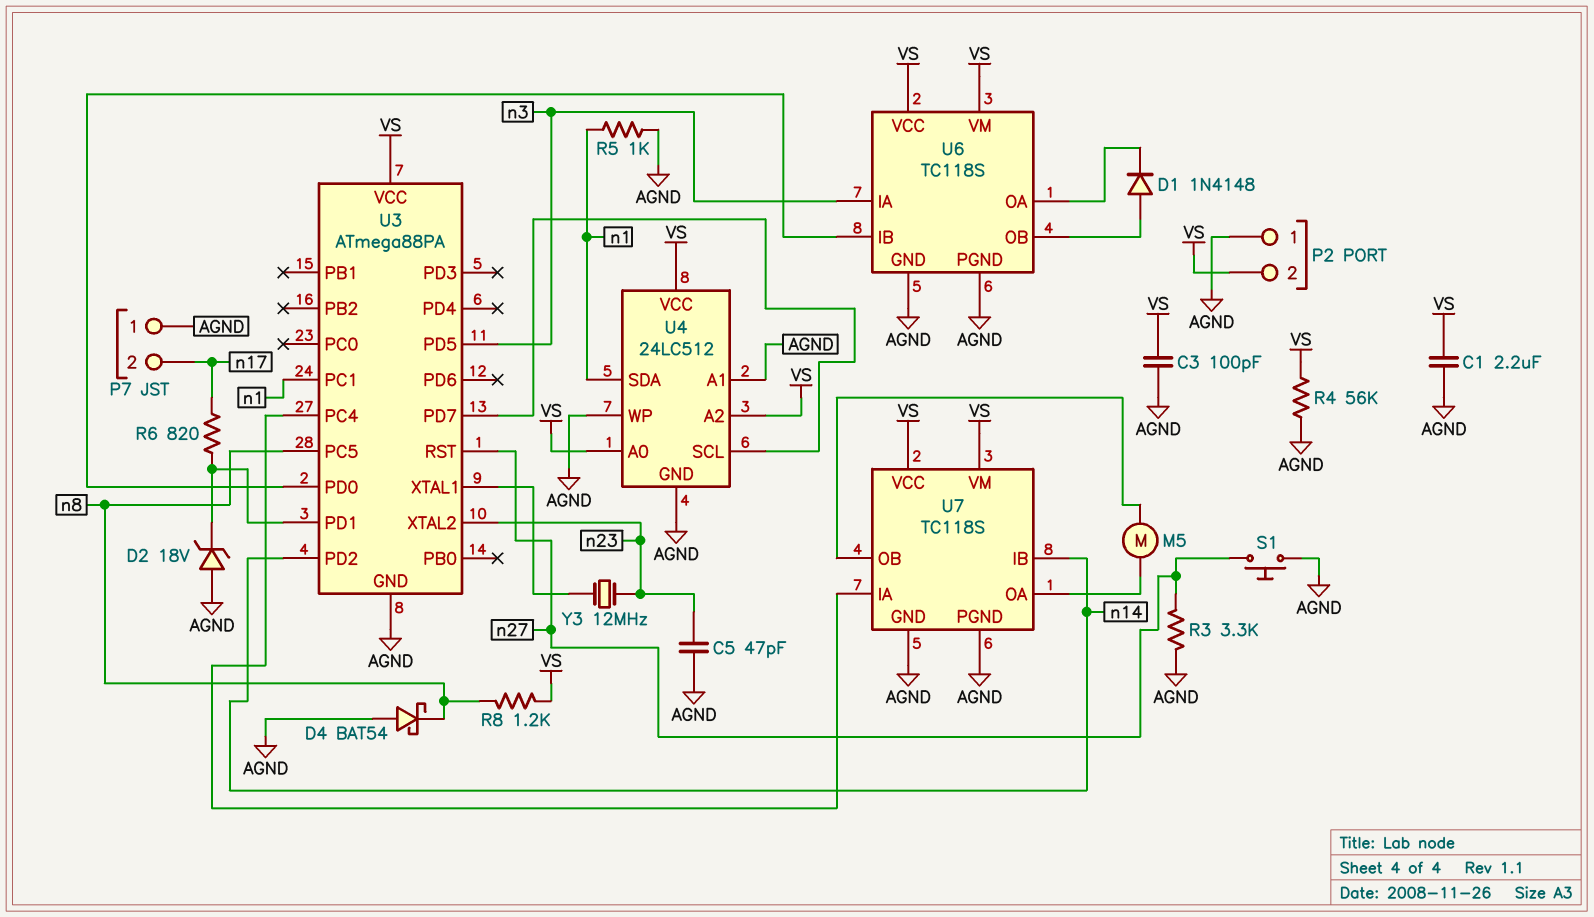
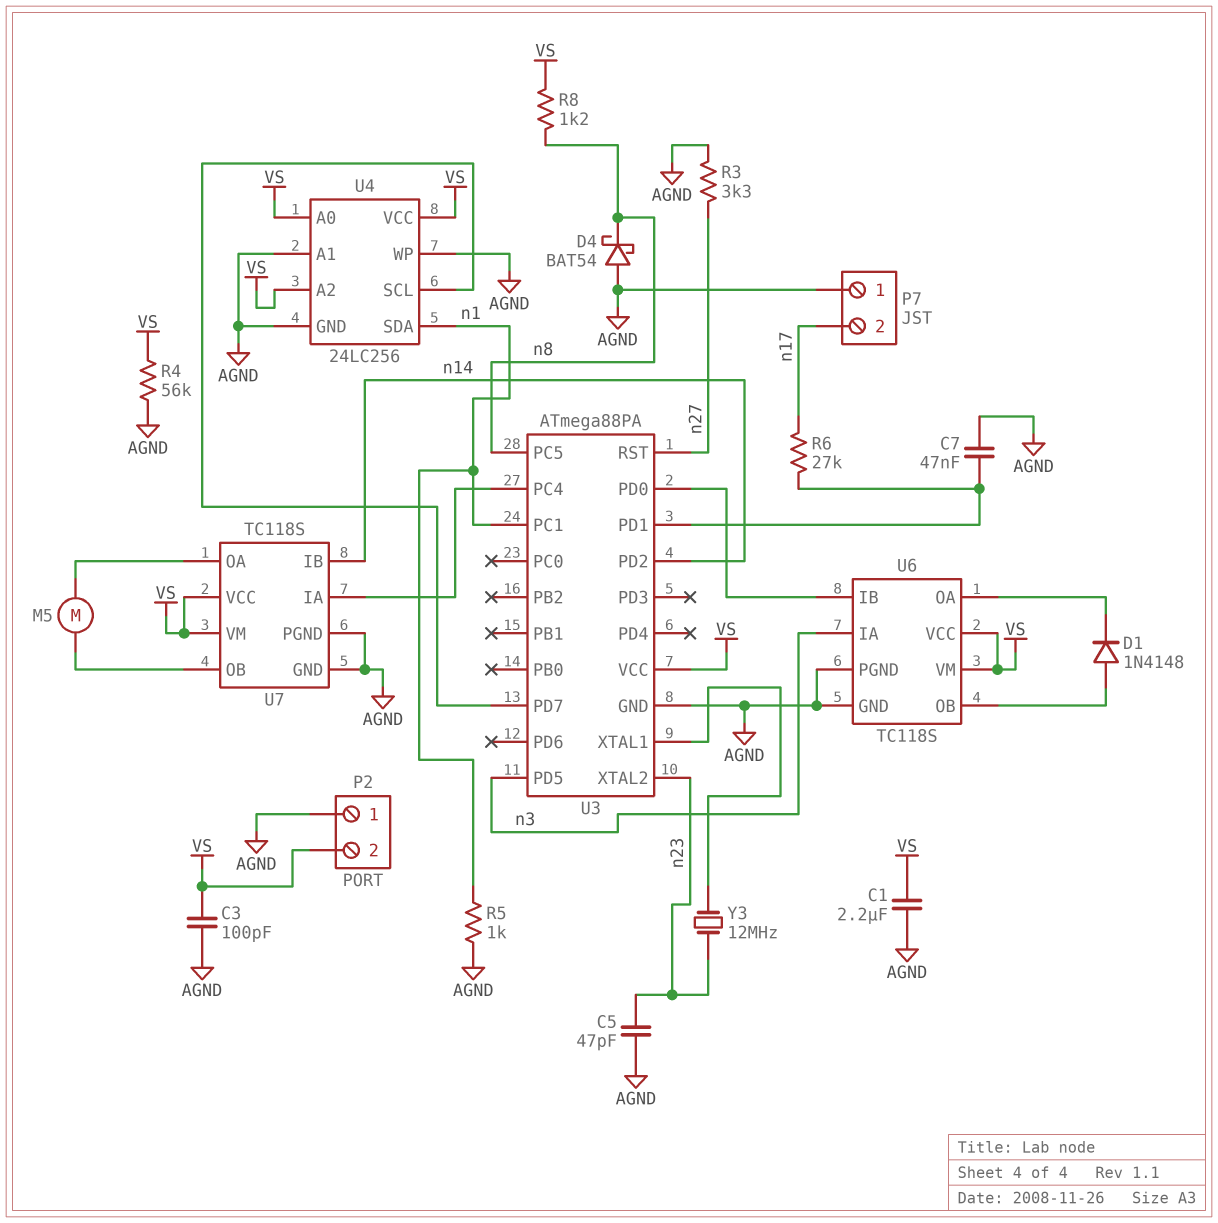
C7: none -> 47nF (AGND, U3/PD1)
D2: zener 18V (A AGND, K U3/PD1) -> none
R6: 820 (U3/PD1, n17) -> 27k (U3/PD1, n17)
S1: button (AGND, n27) -> none
U4: 24LC512 -> 24LC256

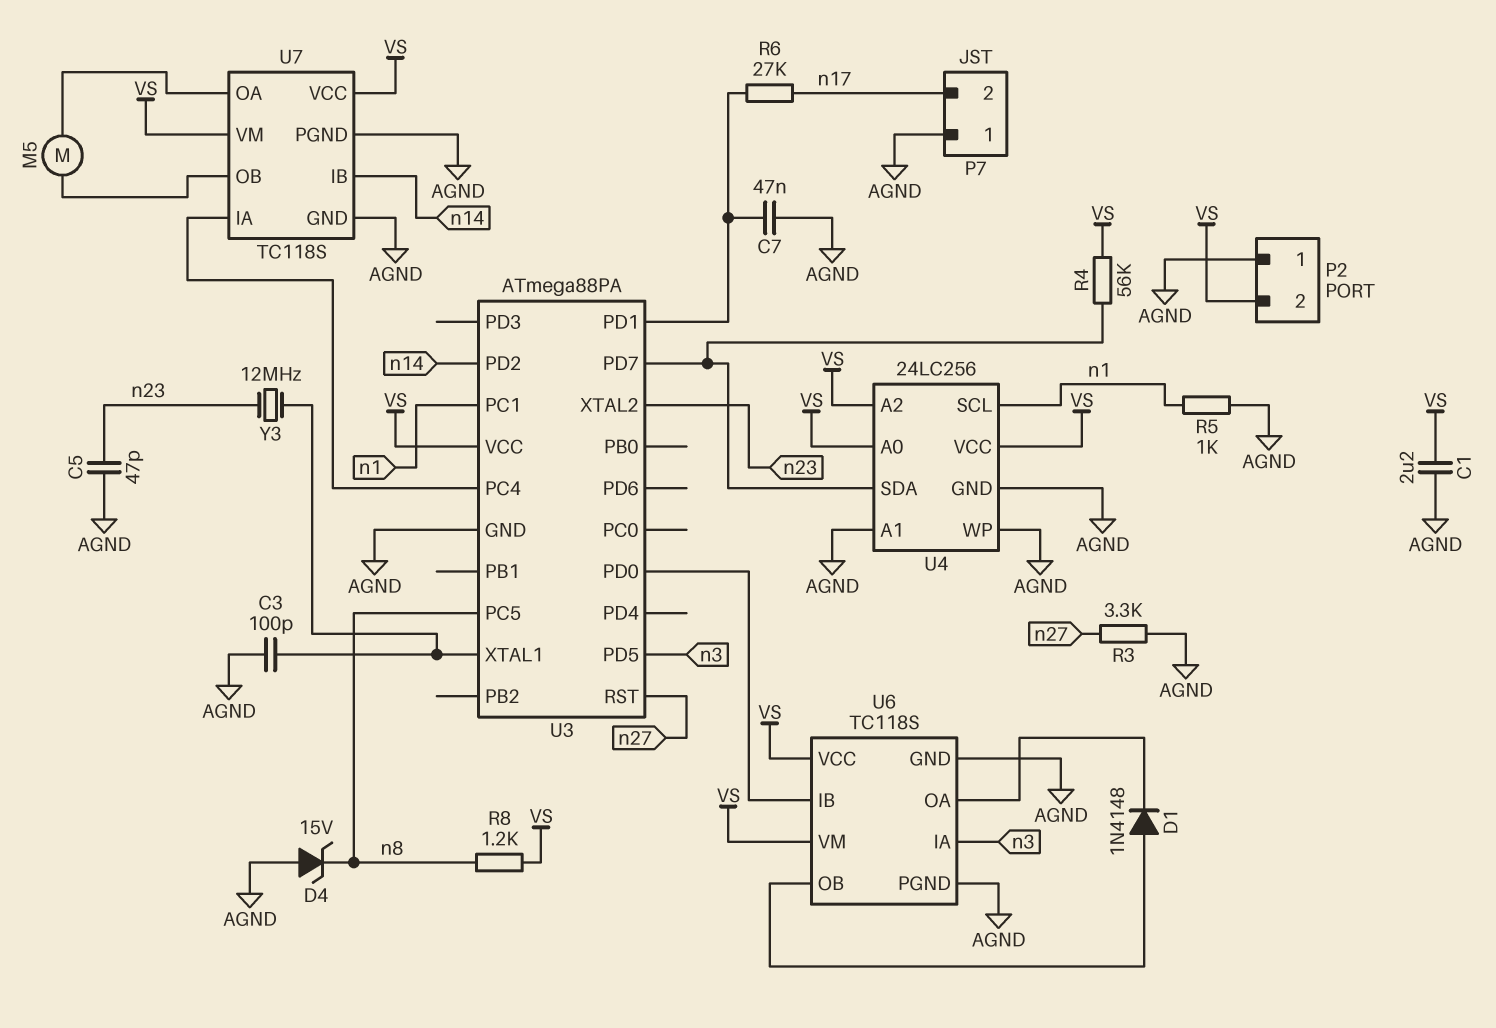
C3: 100pF (AGND, VS) -> 100pF (AGND, U3/XTAL1)
D4: schottky BAT54 (A AGND, K n8) -> zener 15V (A AGND, K n8)
R4: 56k (AGND, VS) -> 56k (U3/PD7, VS)
U4 pin SCL: U3/PD7 -> n1
U4 pin SDA: n1 -> U3/PD7

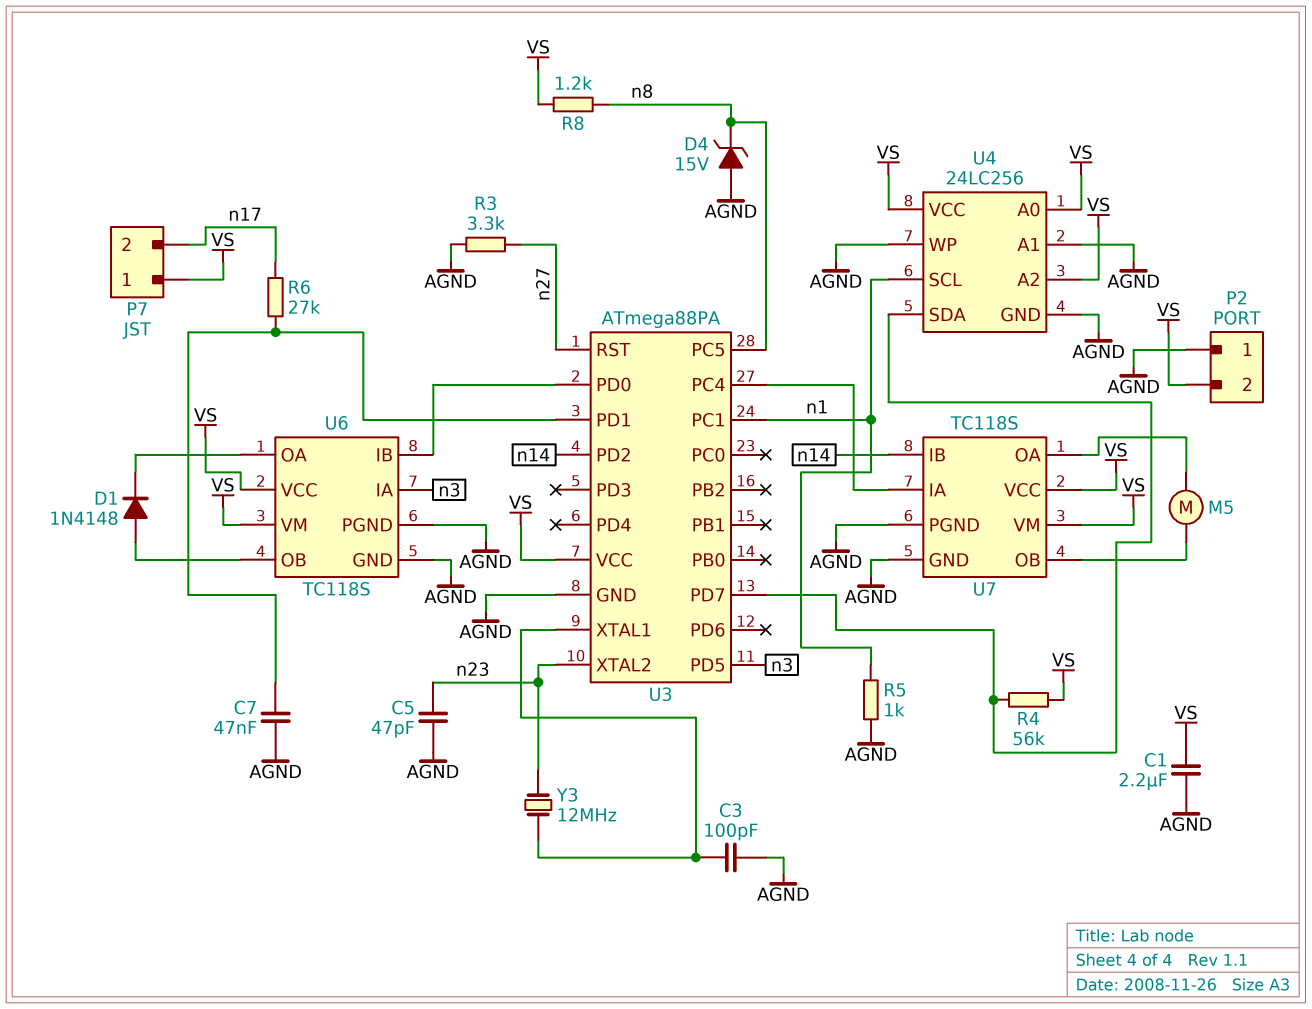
P7 pin 1: AGND -> VS

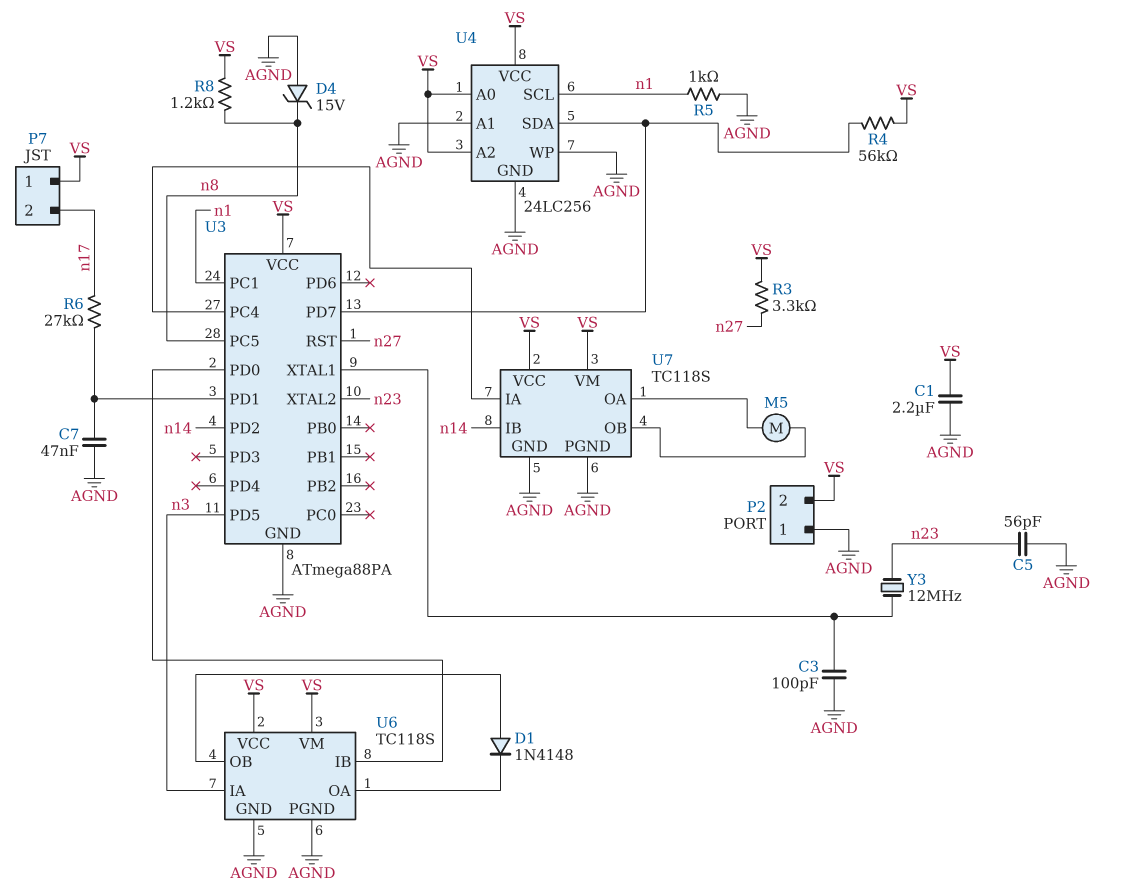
C5: 47pF (AGND, n23) -> 56pF (AGND, n23)
R3: 3.3k (AGND, n27) -> 3.3k (VS, n27)

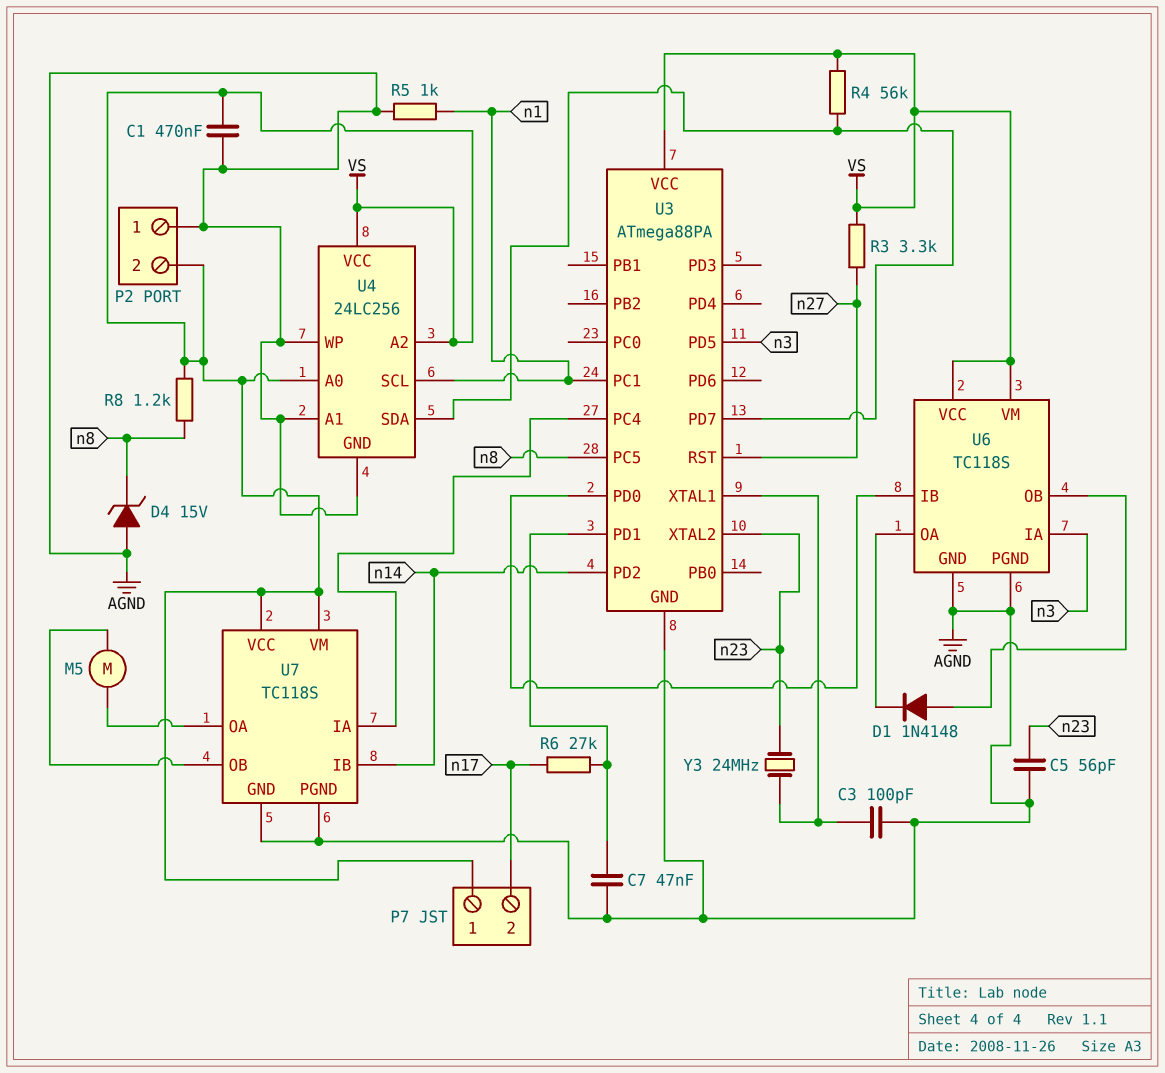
C1: 2.2uF (AGND, VS) -> 470nF (AGND, VS)
Y3: 12MHz (U3/XTAL1, n23) -> 24MHz (U3/XTAL1, n23)

